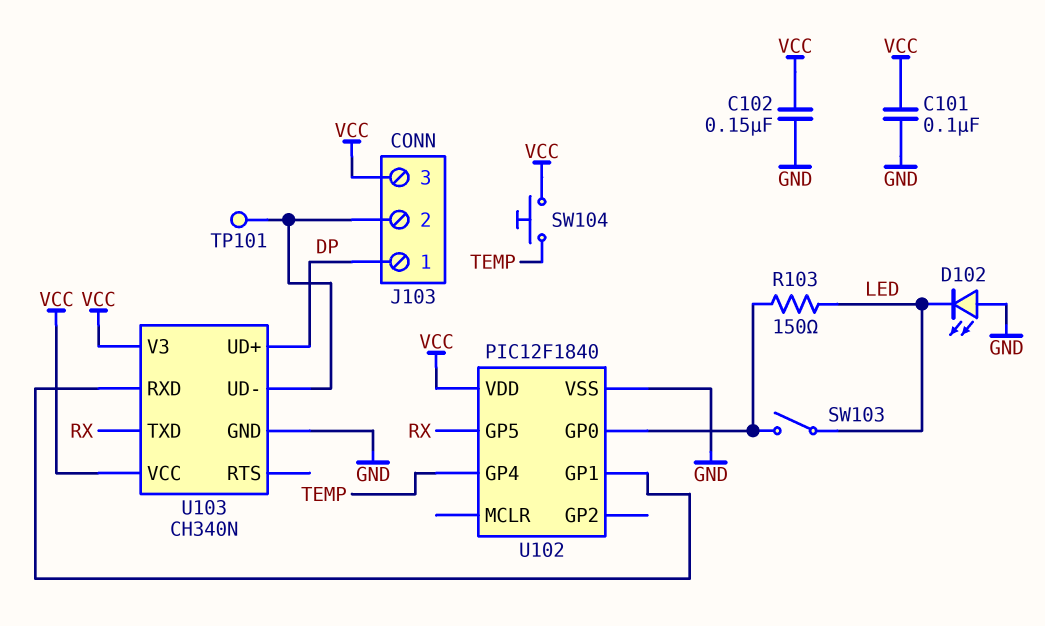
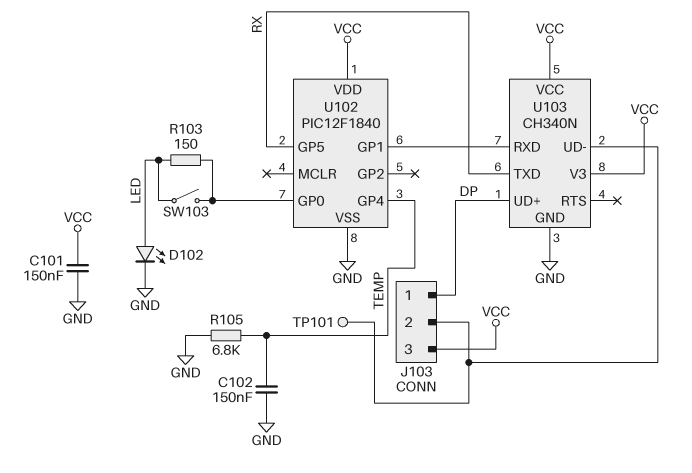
C101: 100nF (GND, VCC) -> 150nF (GND, VCC)
C102: 150nF (GND, VCC) -> 150nF (GND, TEMP)
D102: LED (A GND, K LED) -> LED (A LED, K GND)
R105: none -> 6.8k (GND, TEMP)
SW104: button (TEMP, VCC) -> none

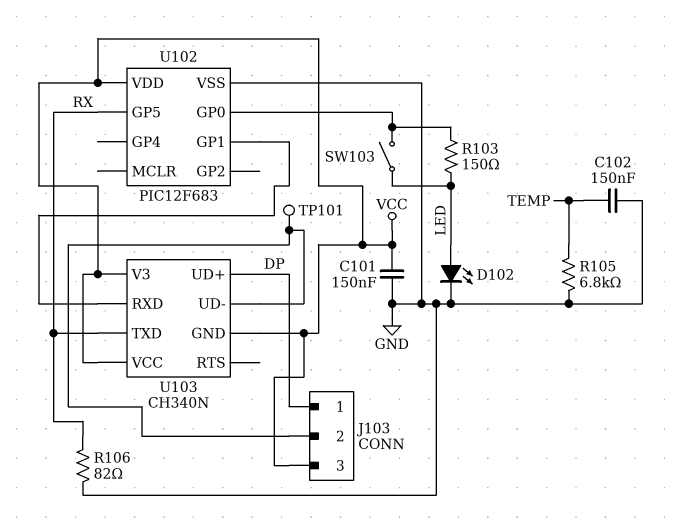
R106: none -> 82 (GND, RX)
U102: PIC12F1840 -> PIC12F683
U102 pin GP4: TEMP -> none
U103 pin GND: GND -> VCC

